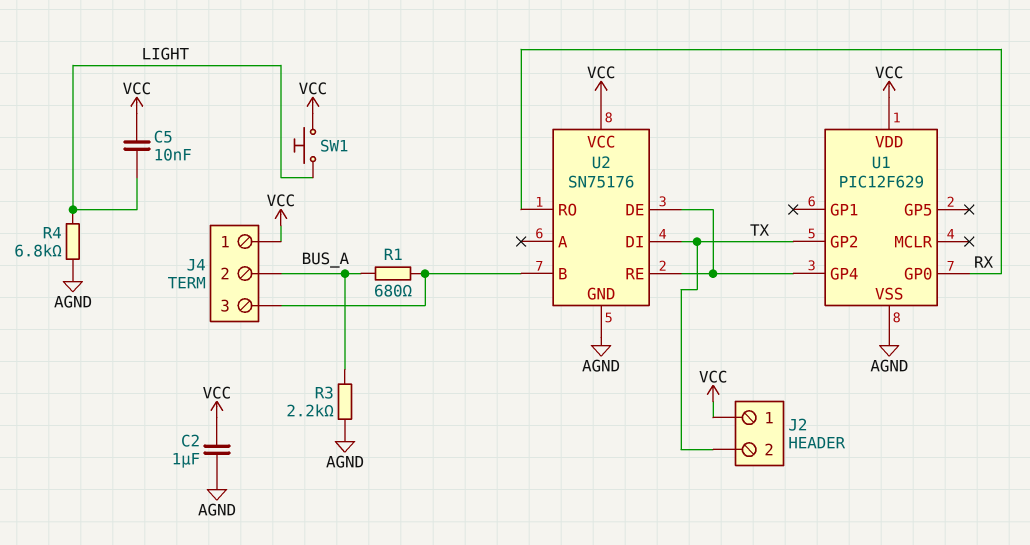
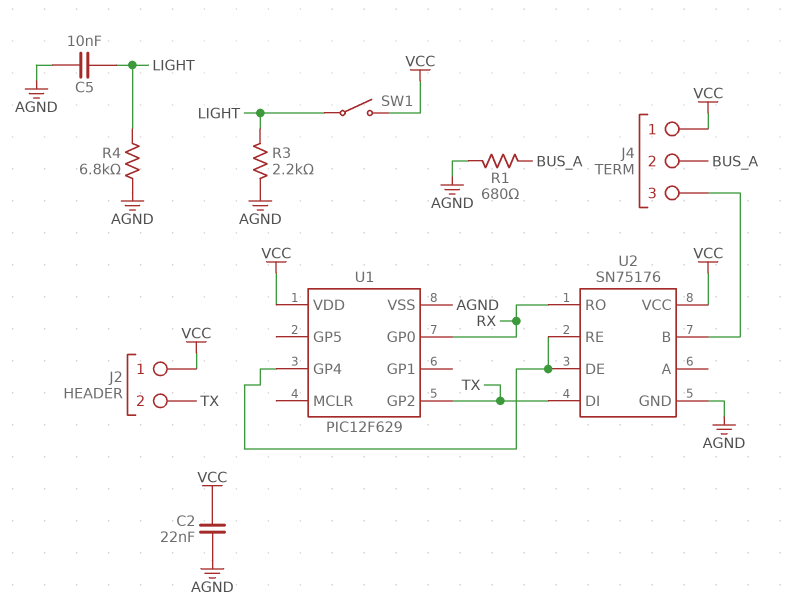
C2: 1uF (AGND, VCC) -> 22nF (AGND, VCC)
C5: 10nF (LIGHT, VCC) -> 10nF (AGND, LIGHT)
R1: 680 (BUS_A, J4/3) -> 680 (AGND, BUS_A)
R3: 2.2k (AGND, BUS_A) -> 2.2k (AGND, LIGHT)
SW1: button (LIGHT, VCC) -> switch (LIGHT, VCC)

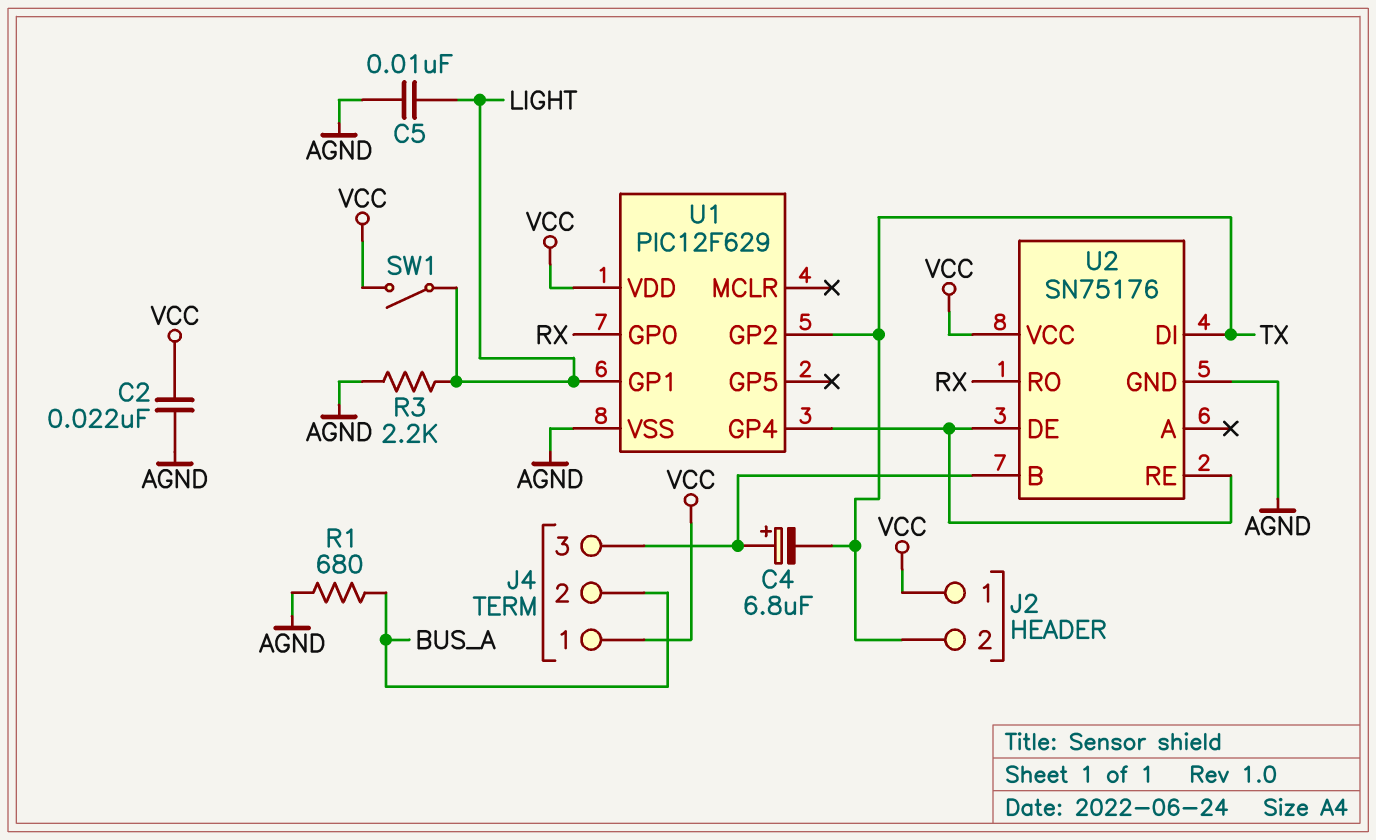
C4: none -> 6.8uF (plus J4/3, minus TX)
R4: 6.8k (AGND, LIGHT) -> none
U1 pin GP1: none -> LIGHT

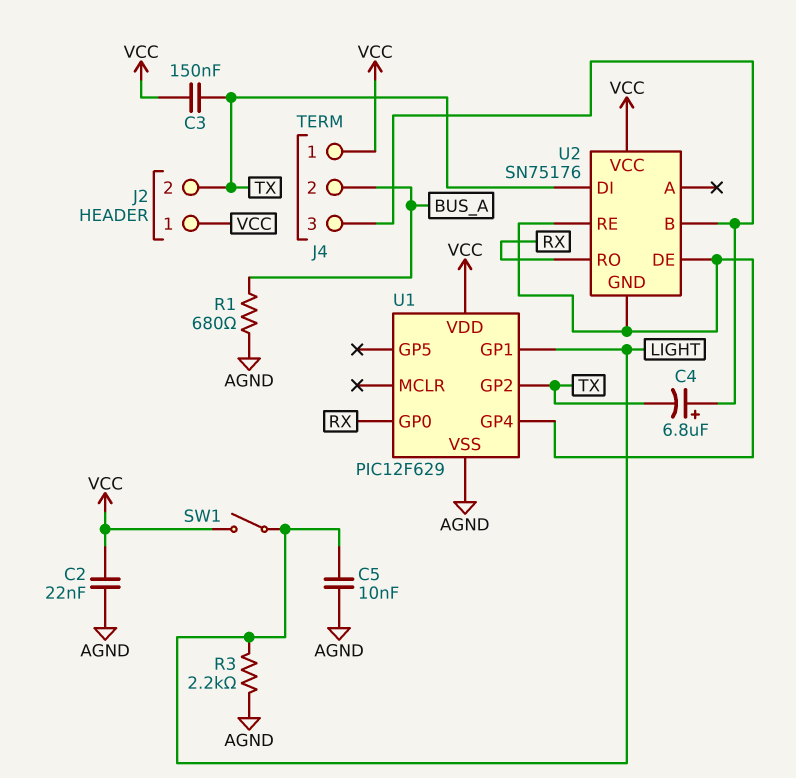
C3: none -> 150nF (TX, VCC)
U2 pin GND: AGND -> U1/GP4

